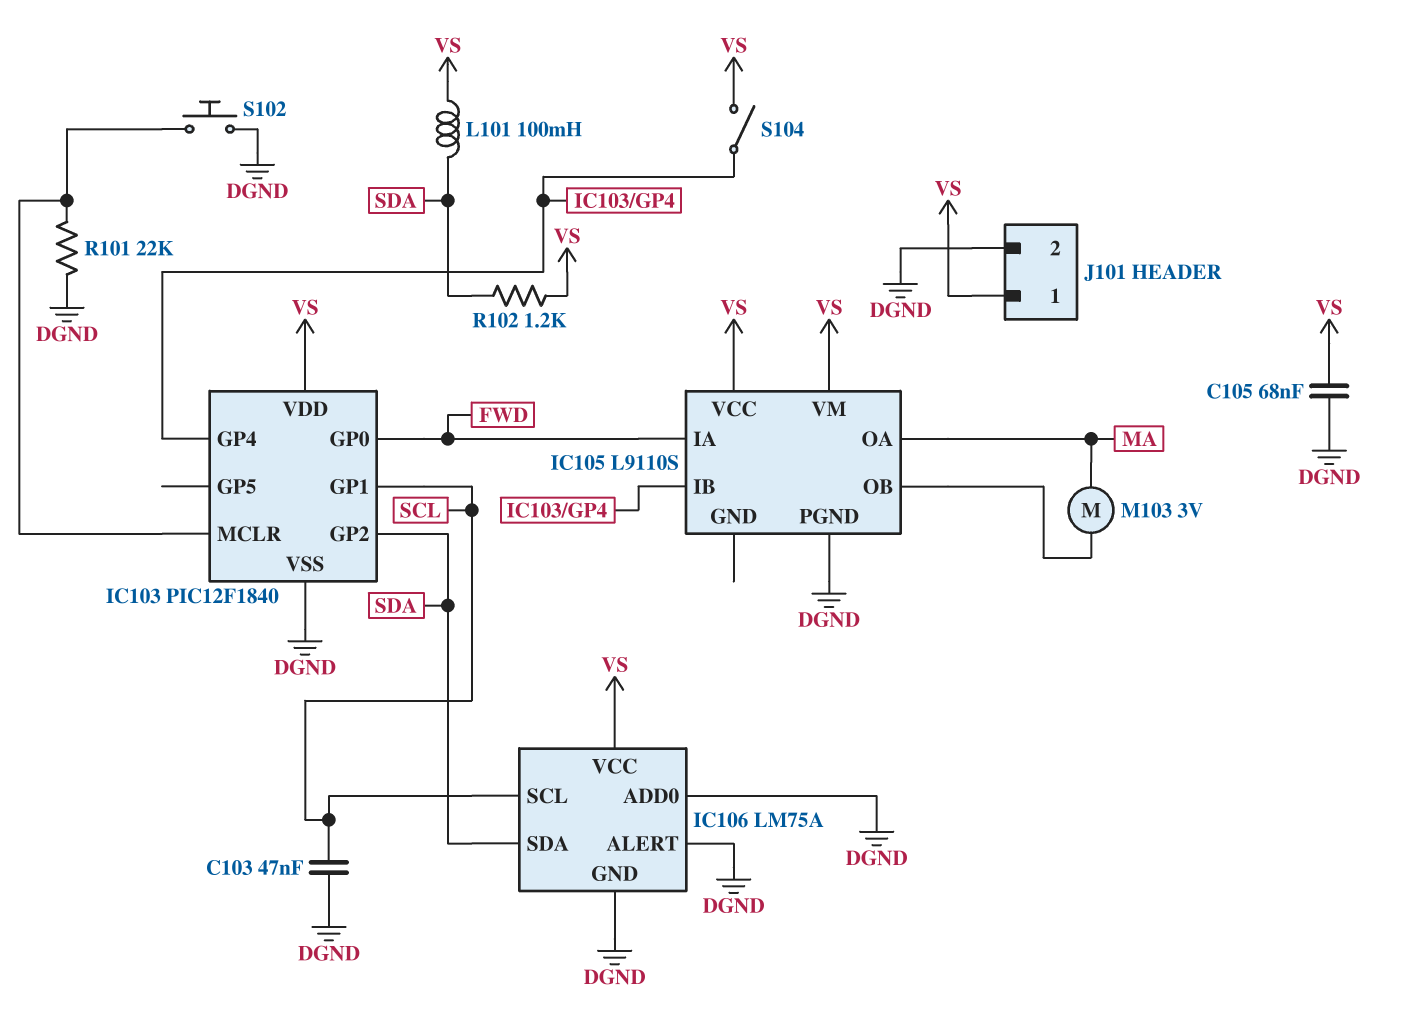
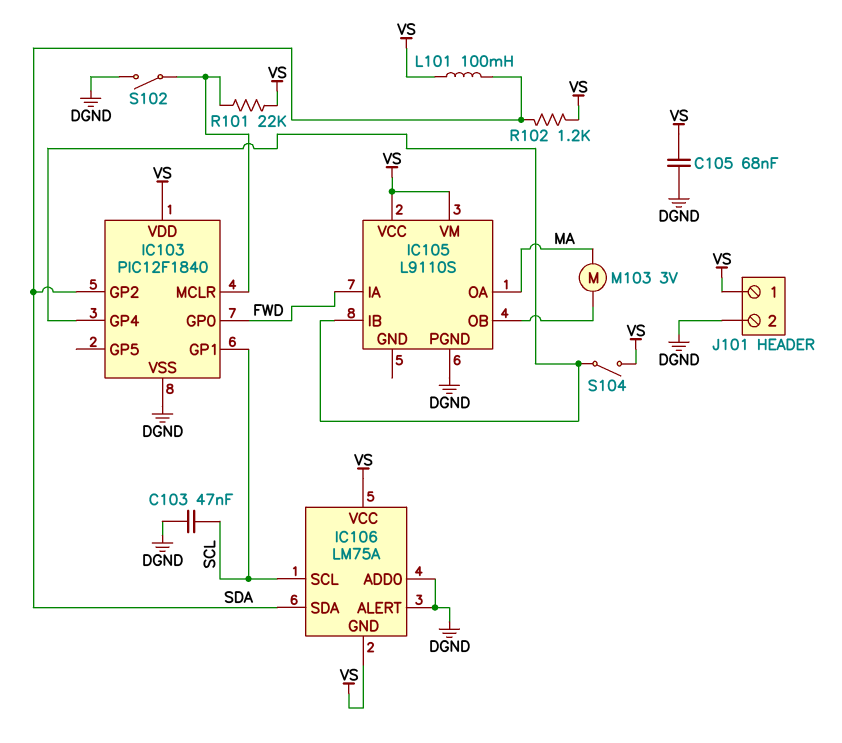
IC106 pin GND: DGND -> VS
R101: 22k (DGND, IC103/MCLR) -> 22k (IC103/MCLR, VS)
S102: button (DGND, IC103/MCLR) -> switch (DGND, IC103/MCLR)

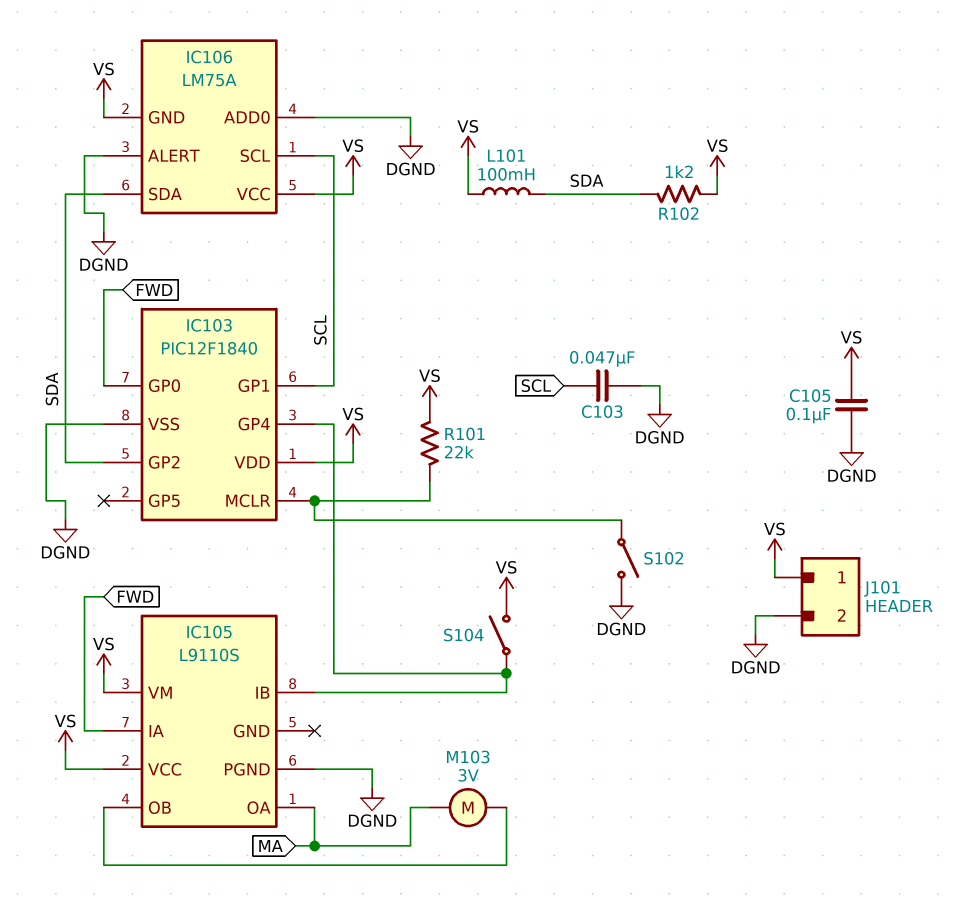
C105: 68nF (DGND, VS) -> 100nF (DGND, VS)

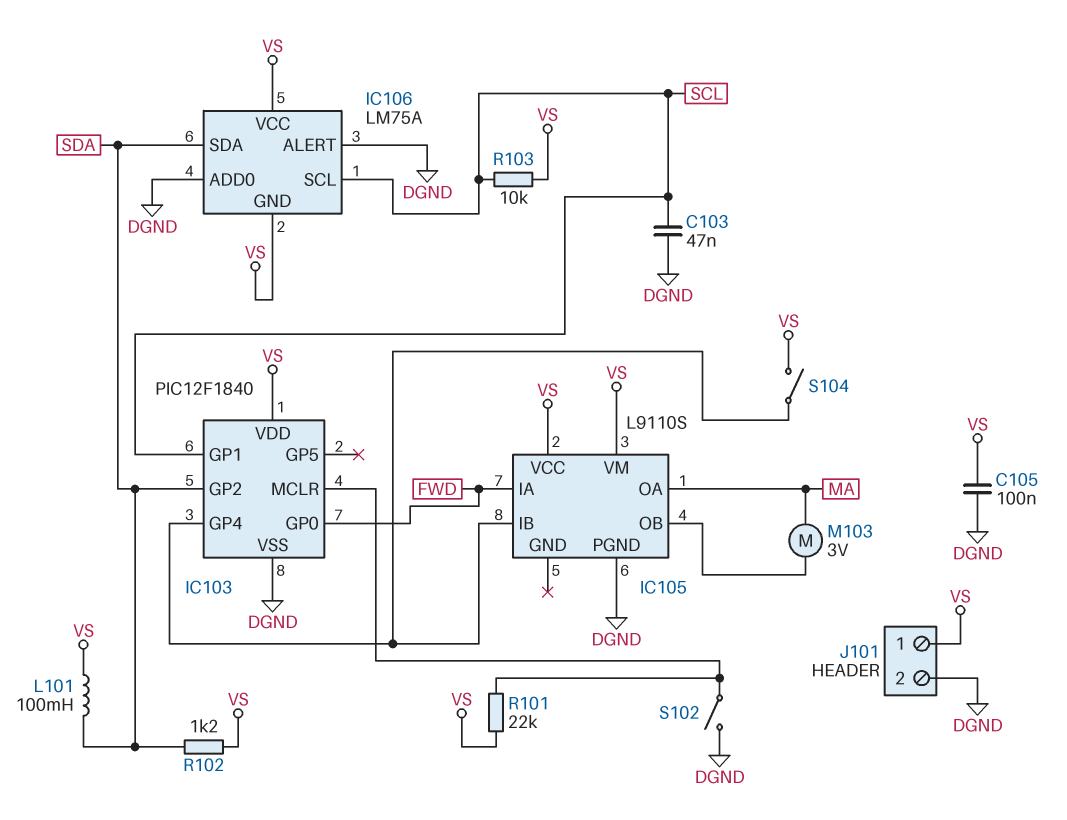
R103: none -> 10k (SCL, VS)

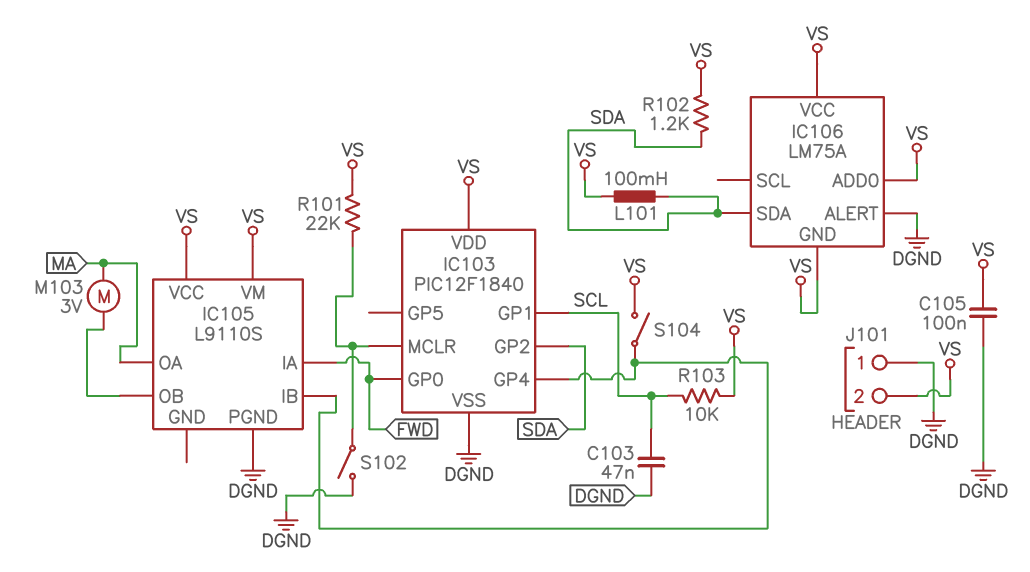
IC106 pin ADD0: DGND -> VS
IC106 pin SCL: SCL -> none
J101 pin 1: VS -> DGND
J101 pin 2: DGND -> VS

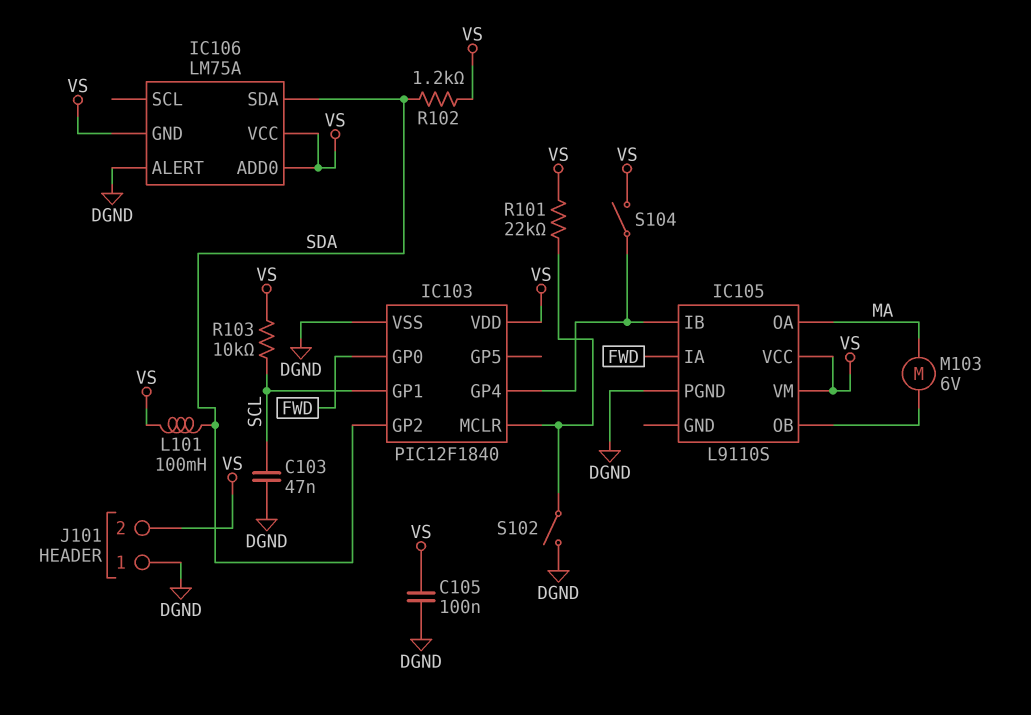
M103: motor 3V (IC105/OB, MA) -> motor 6V (IC105/OB, MA)

